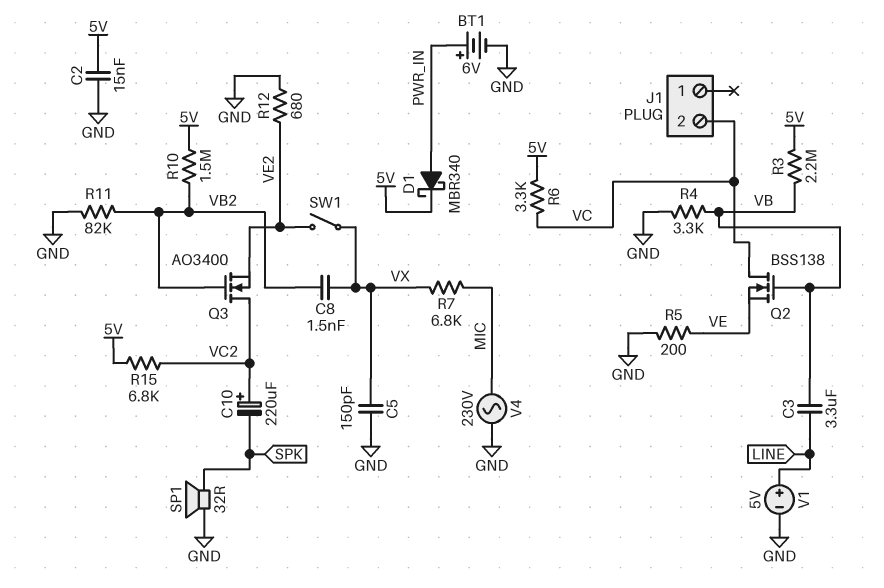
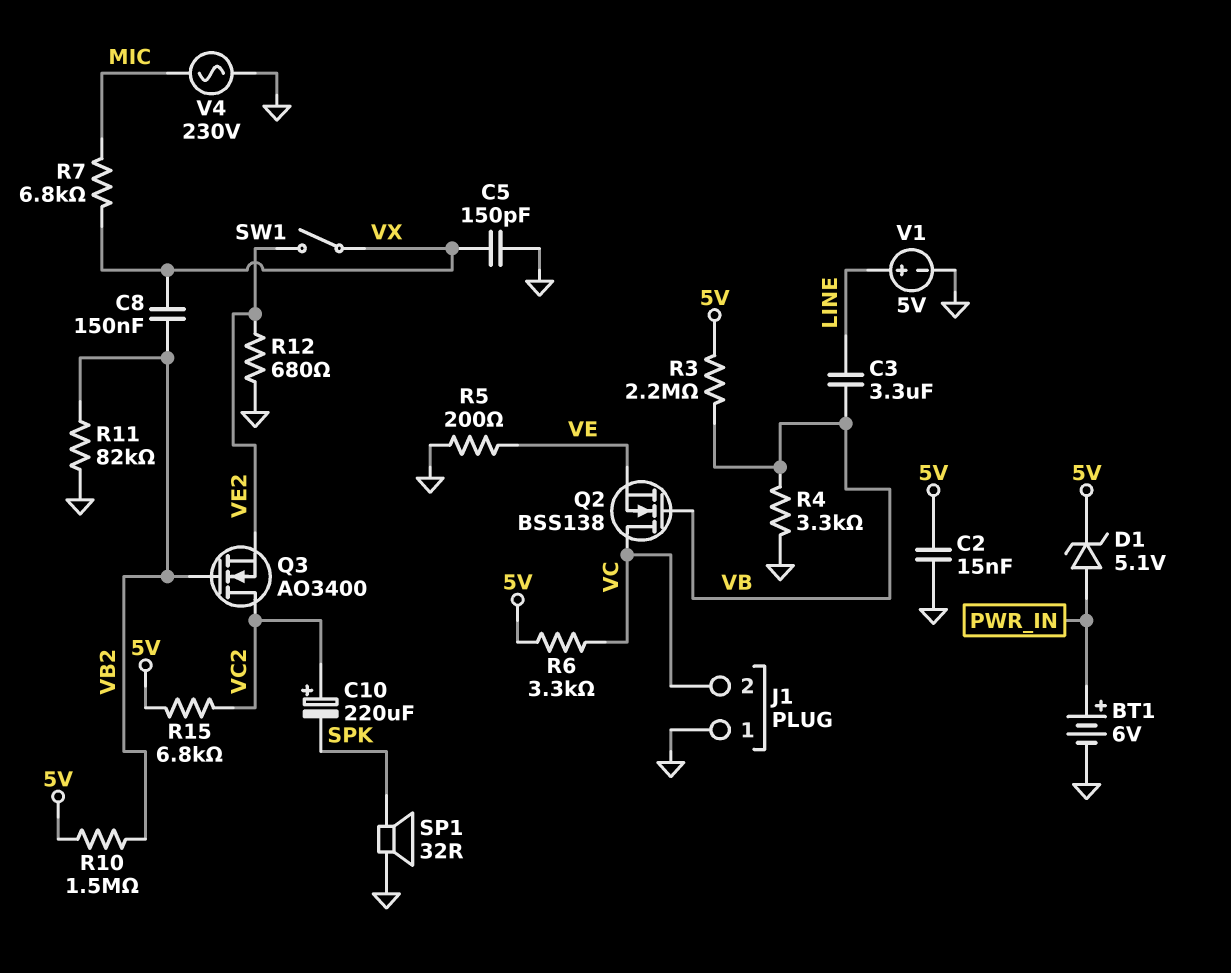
C8: 1.5nF (VB2, VX) -> 150nF (VB2, VX)
D1: schottky MBR340 (A PWR_IN, K 5V) -> zener 5.1V (A PWR_IN, K 5V)
J1 pin 1: none -> GND

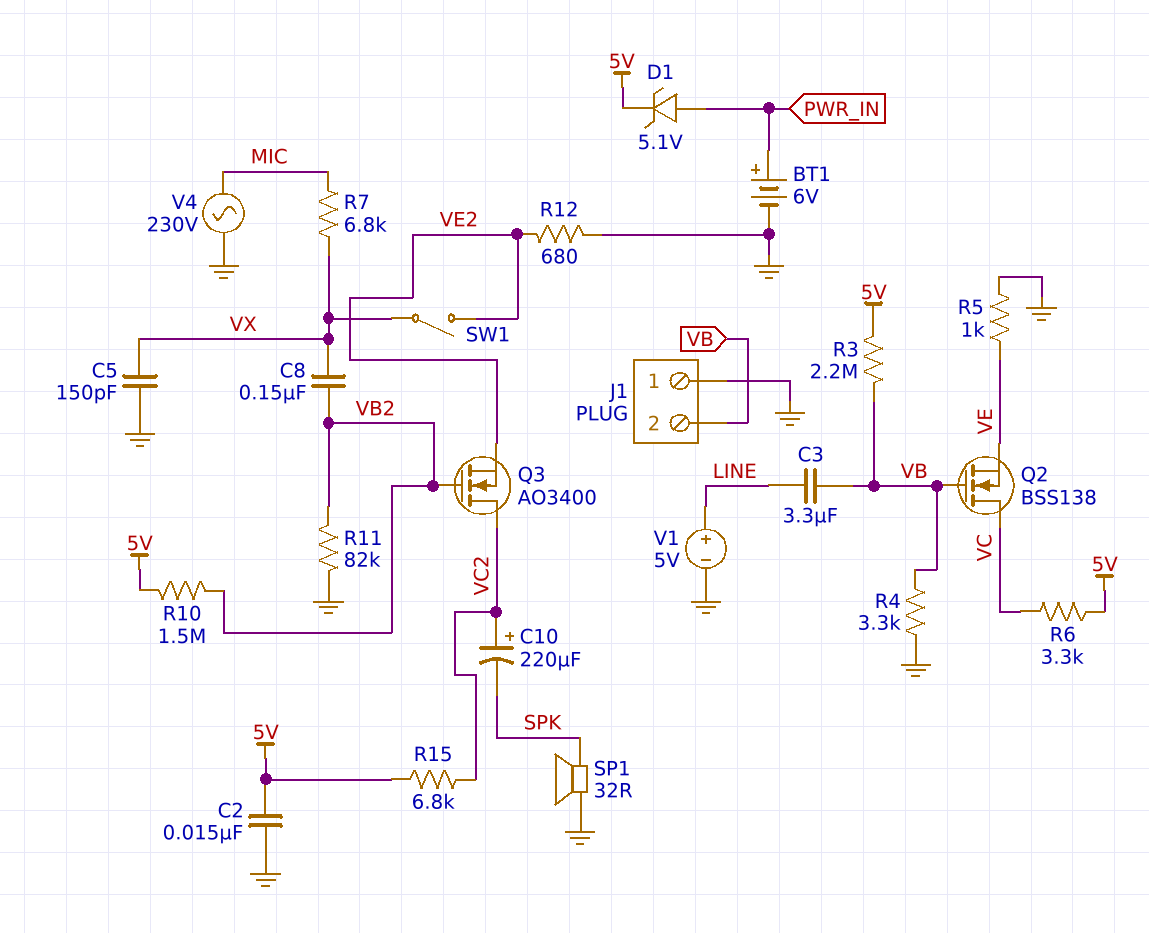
J1 pin 2: VC -> VB
R5: 200 (GND, VE) -> 1k (GND, VE)

